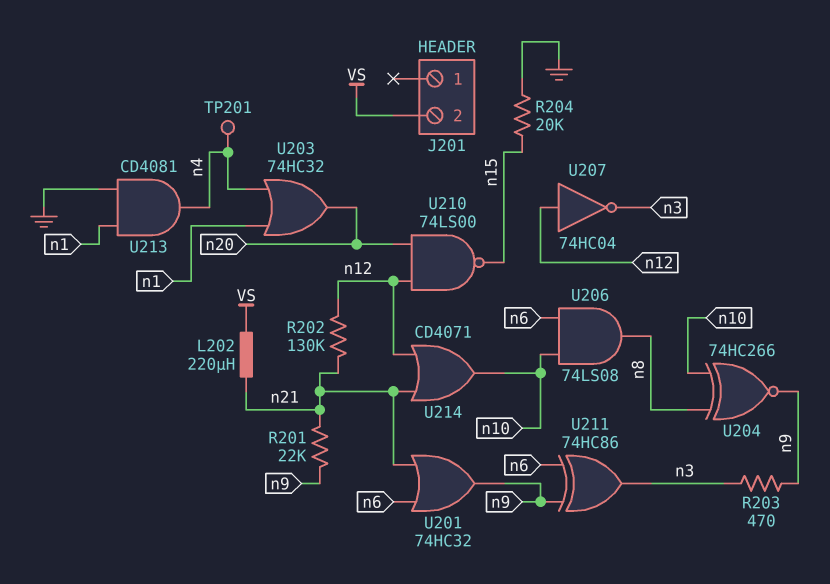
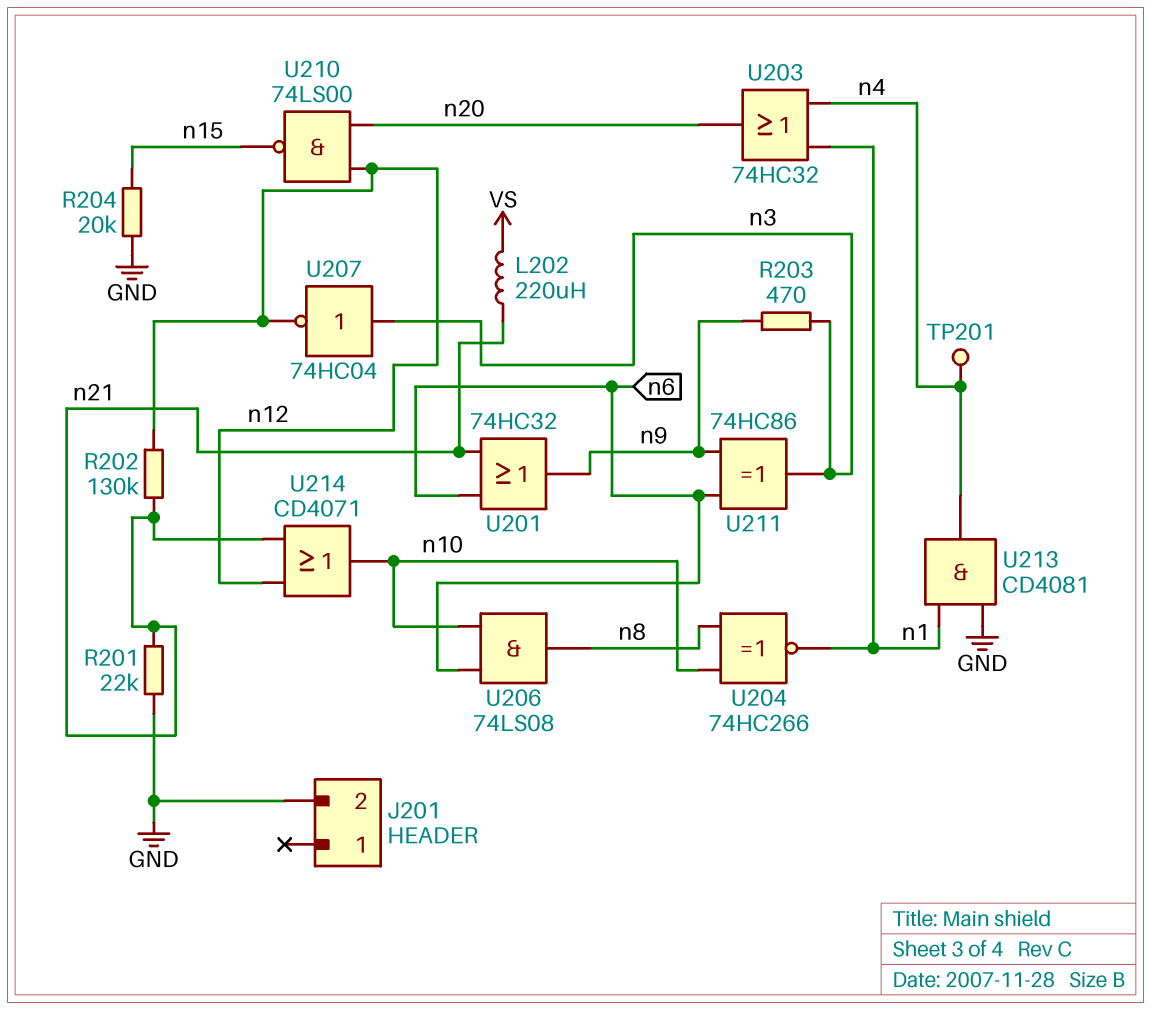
J201 pin 2: VS -> GND
R201: 22k (n9, n21) -> 22k (GND, n21)
U204: XNOR 74HC266 (in n8, in n10, out n9) -> XNOR 74HC266 (in n8, in n10, out n1)
U207: NOT 74HC04 (in n12, out n3) -> NOT 74HC04 (in n3, out n12)

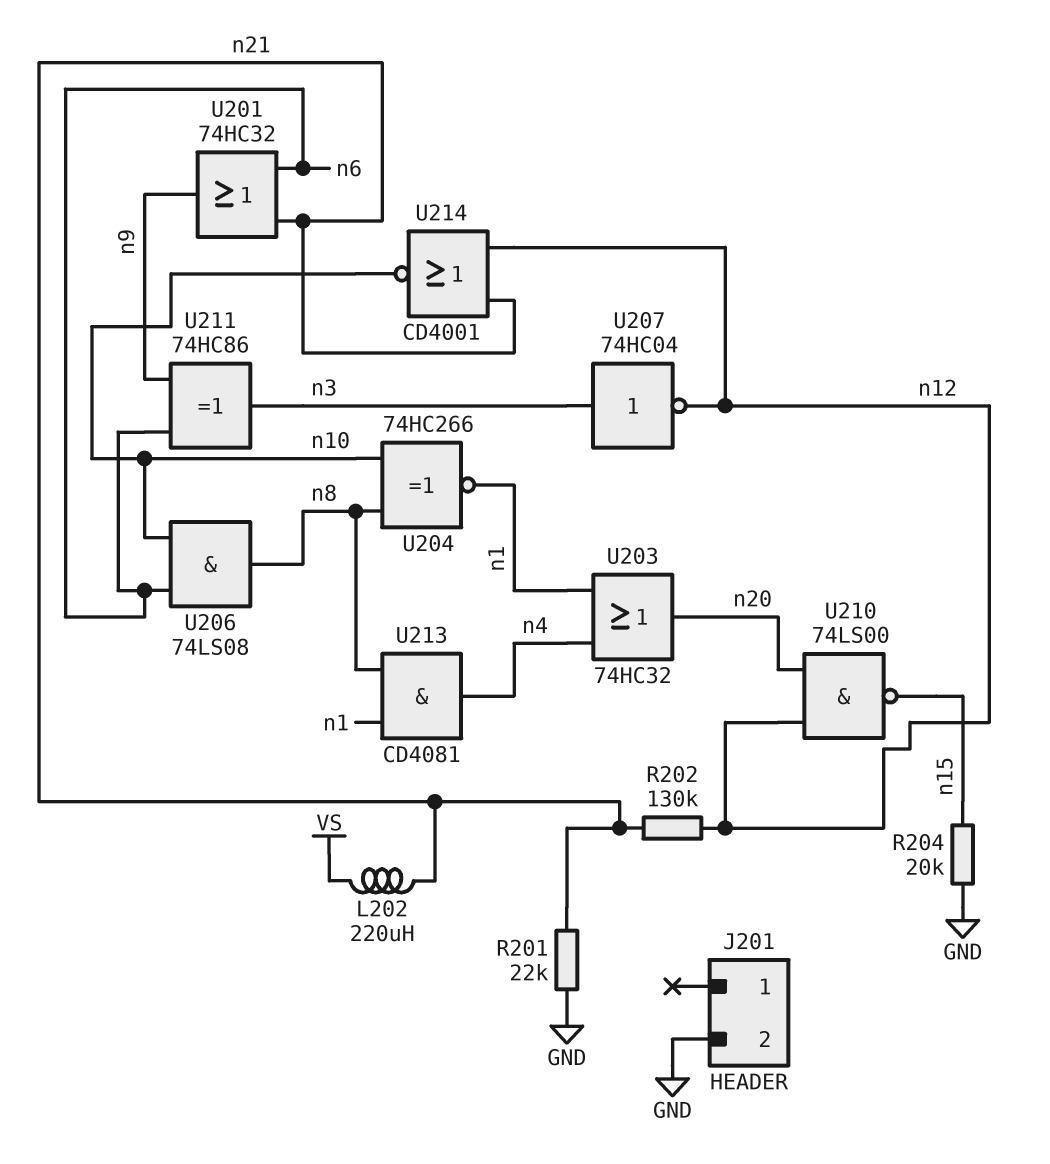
R203: 470 (n3, n9) -> none
TP201: test point (n4) -> none
U213: AND CD4081 (in GND, in n1, out n4) -> AND CD4081 (in n1, in n8, out n4)
U214: OR CD4071 (in n12, in n21, out n10) -> NOR CD4001 (in n12, in n21, out n10)

